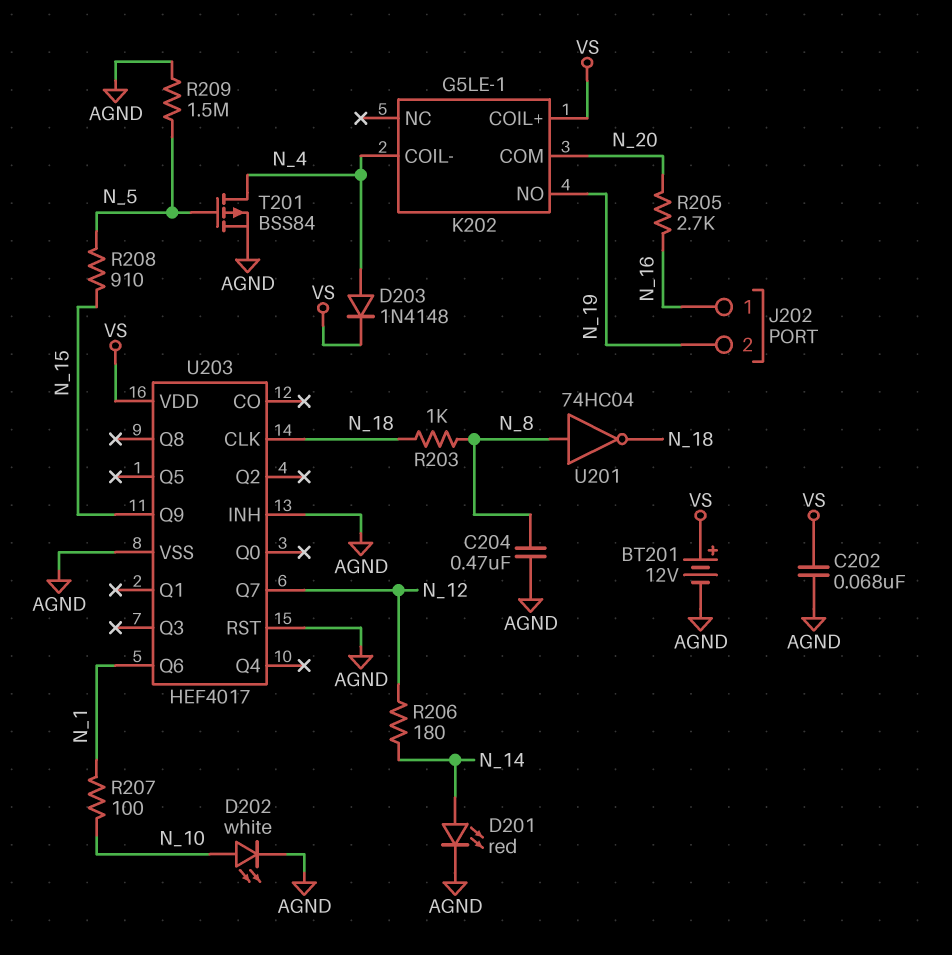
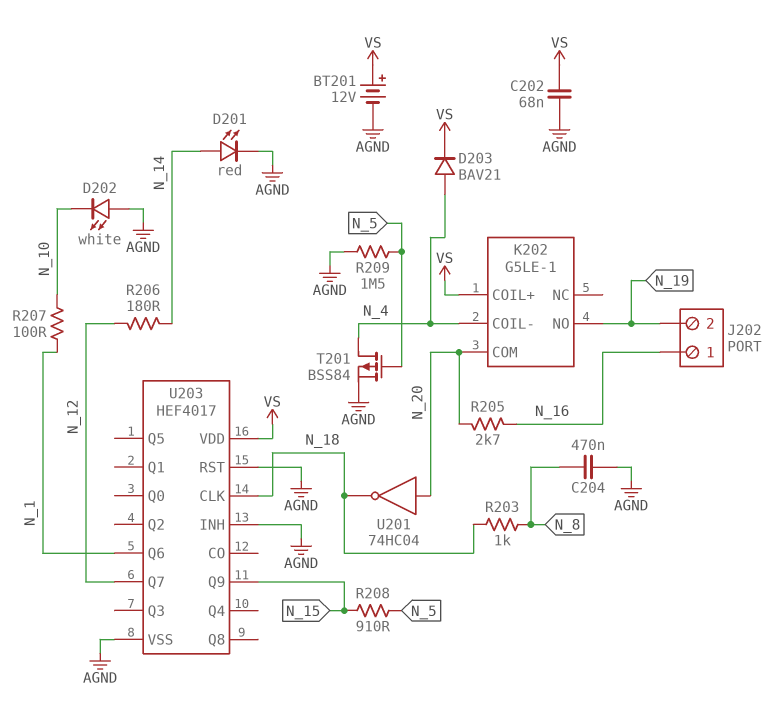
D202: LED white (A N_10, K AGND) -> LED white (A AGND, K N_10)
D203: diode 1N4148 (A N_4, K VS) -> diode BAV21 (A N_4, K VS)
U201: NOT 74HC04 (in N_8, out N_18) -> NOT 74HC04 (in N_20, out N_18)

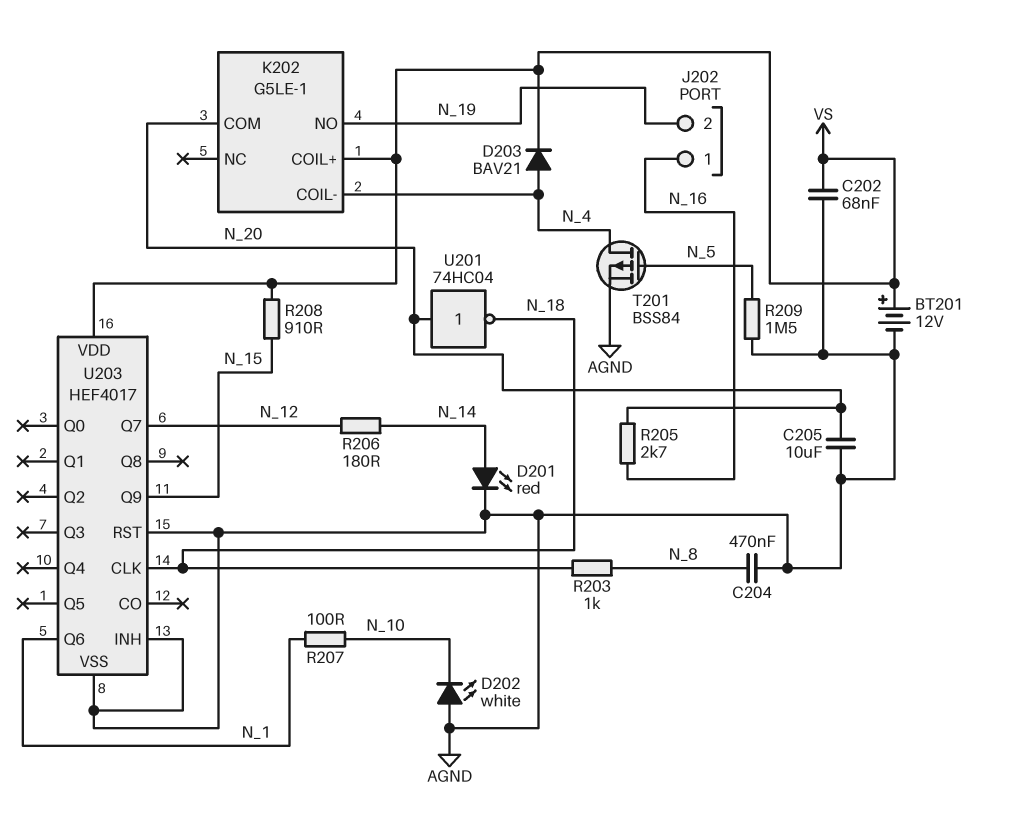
C205: none -> 10uF (AGND, N_20)
R208: 910 (N_5, N_15) -> 910 (N_15, VS)

